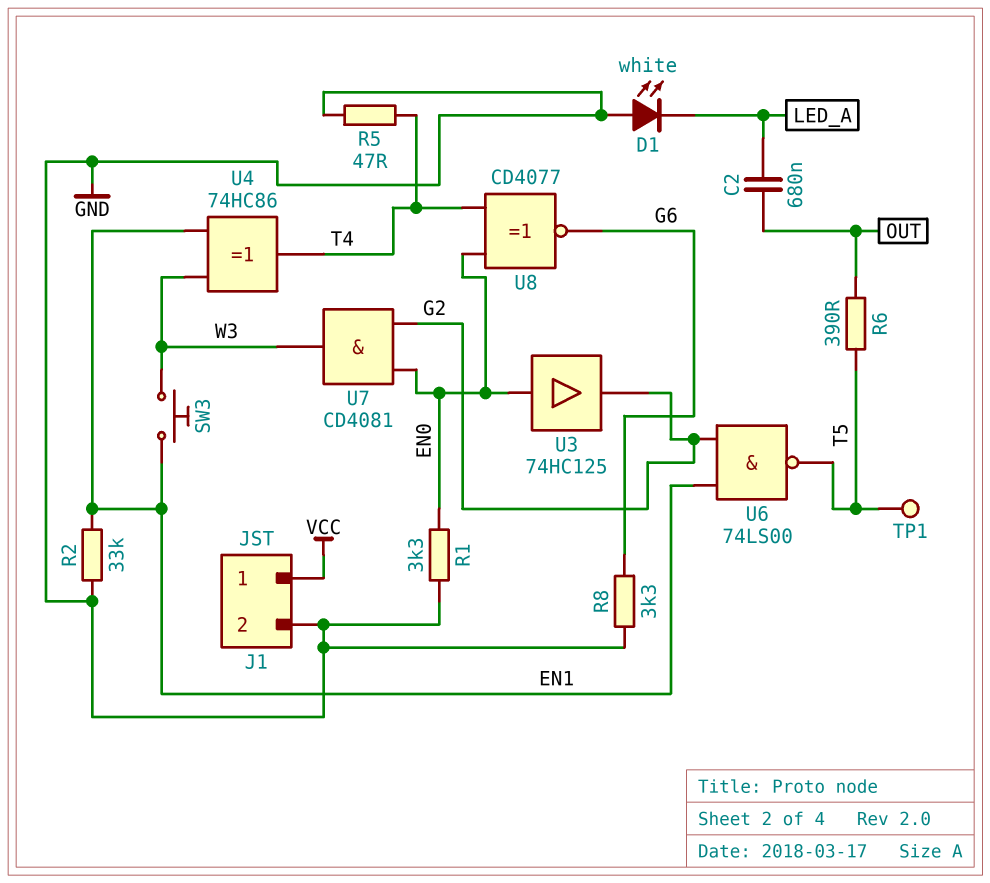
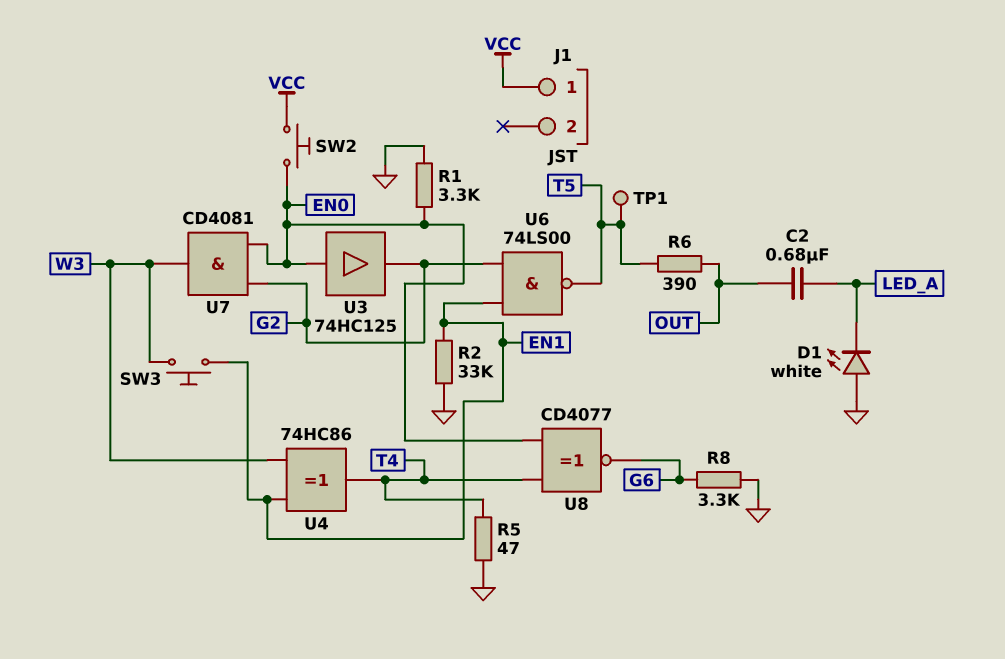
J1 pin 2: GND -> none
SW2: none -> button (EN0, VCC)

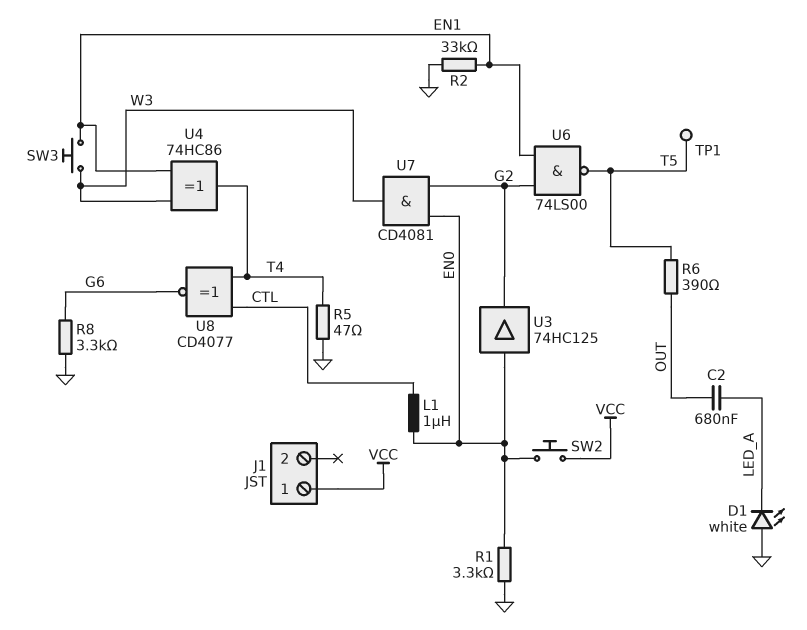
L1: none -> 1uH (CTL, EN0)
U8: XNOR CD4077 (in EN0, in T4, out G6) -> XNOR CD4077 (in CTL, in T4, out G6)

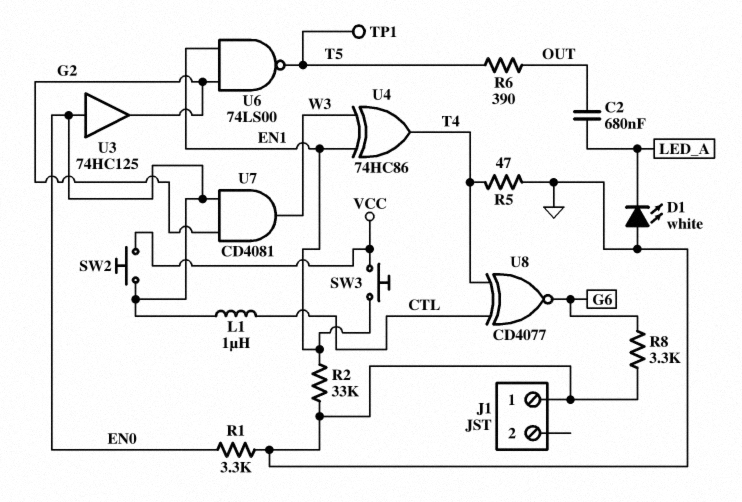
J1 pin 1: VCC -> GND
SW3: button (EN1, W3) -> button (EN1, VCC)

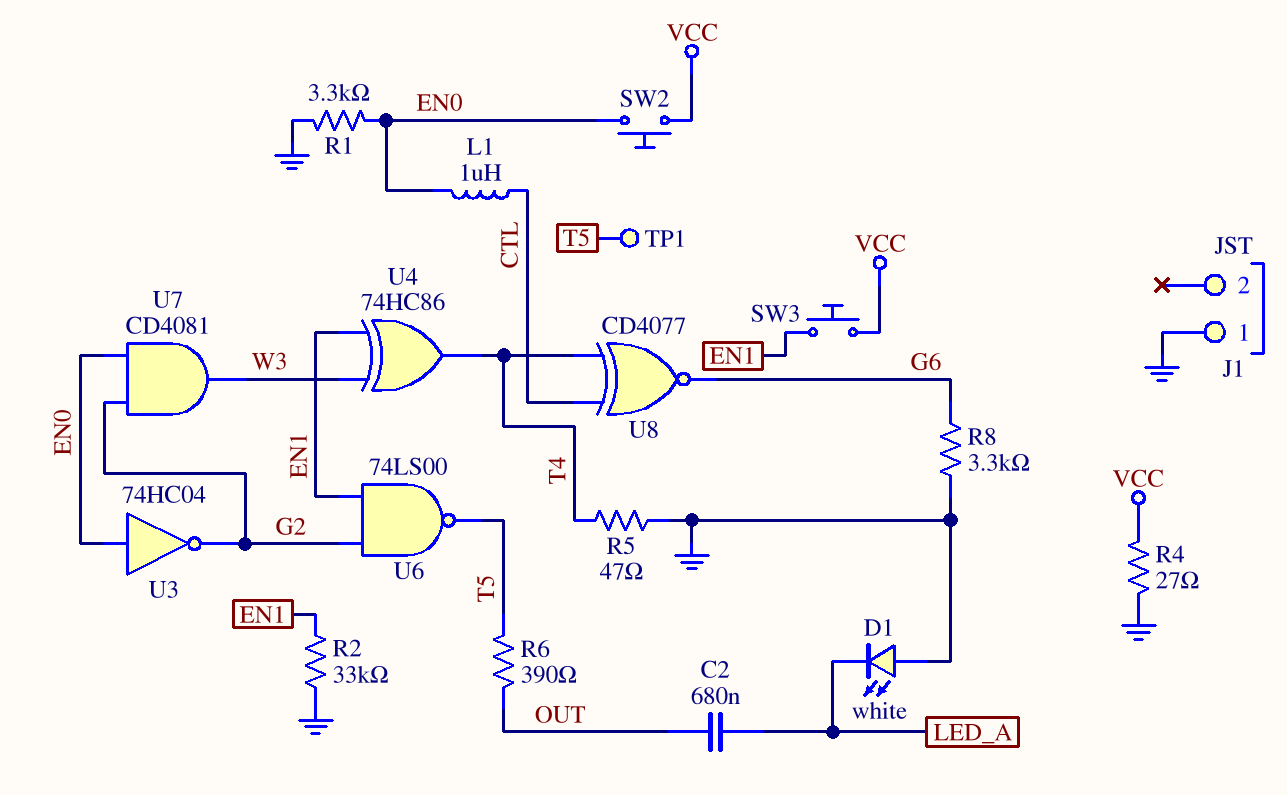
R4: none -> 27 (GND, VCC)
U3: buffer 74HC125 (in EN0, out G2) -> NOT 74HC04 (in EN0, out G2)

